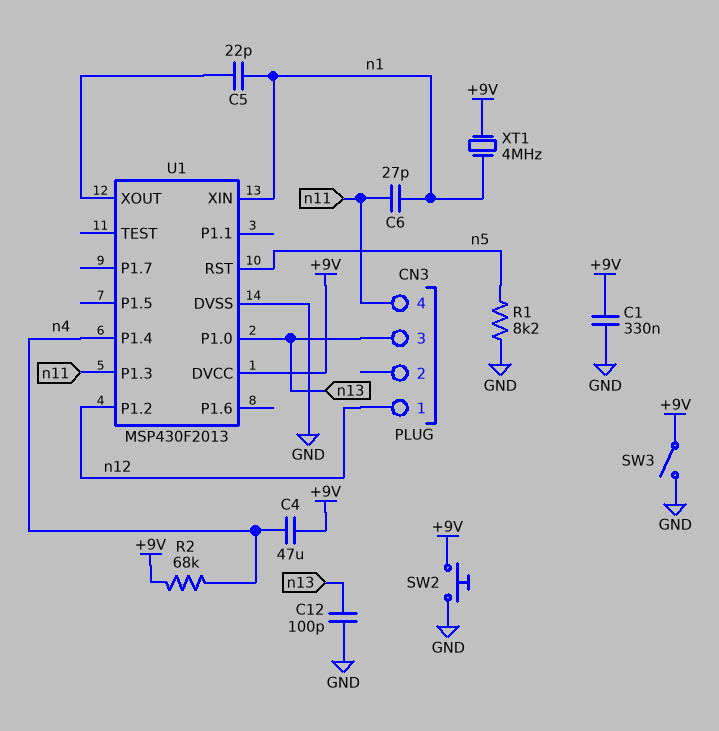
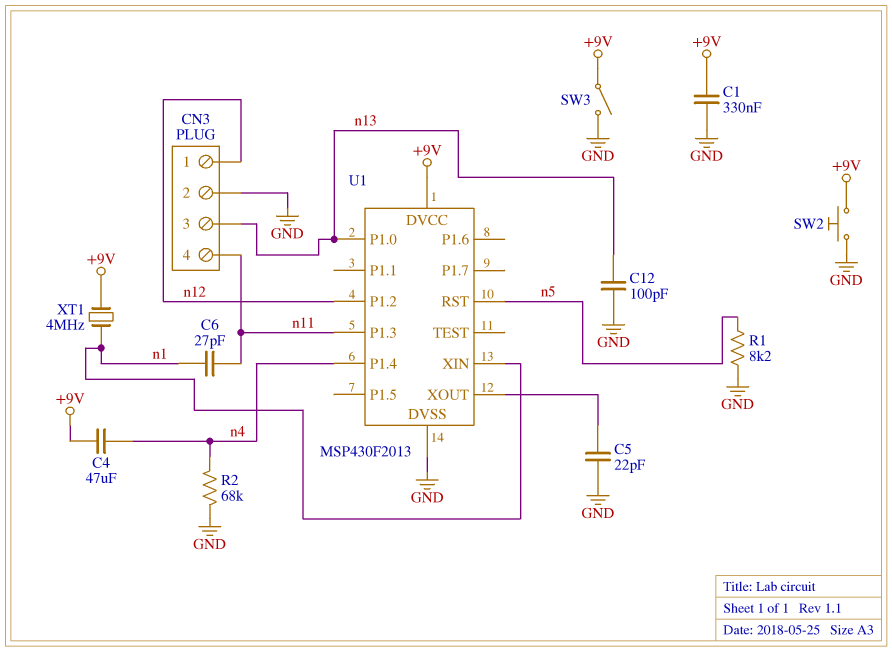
C5: 22pF (U1/XOUT, n1) -> 22pF (GND, U1/XOUT)
CN3 pin 2: none -> GND
R2: 68k (+9V, n4) -> 68k (GND, n4)

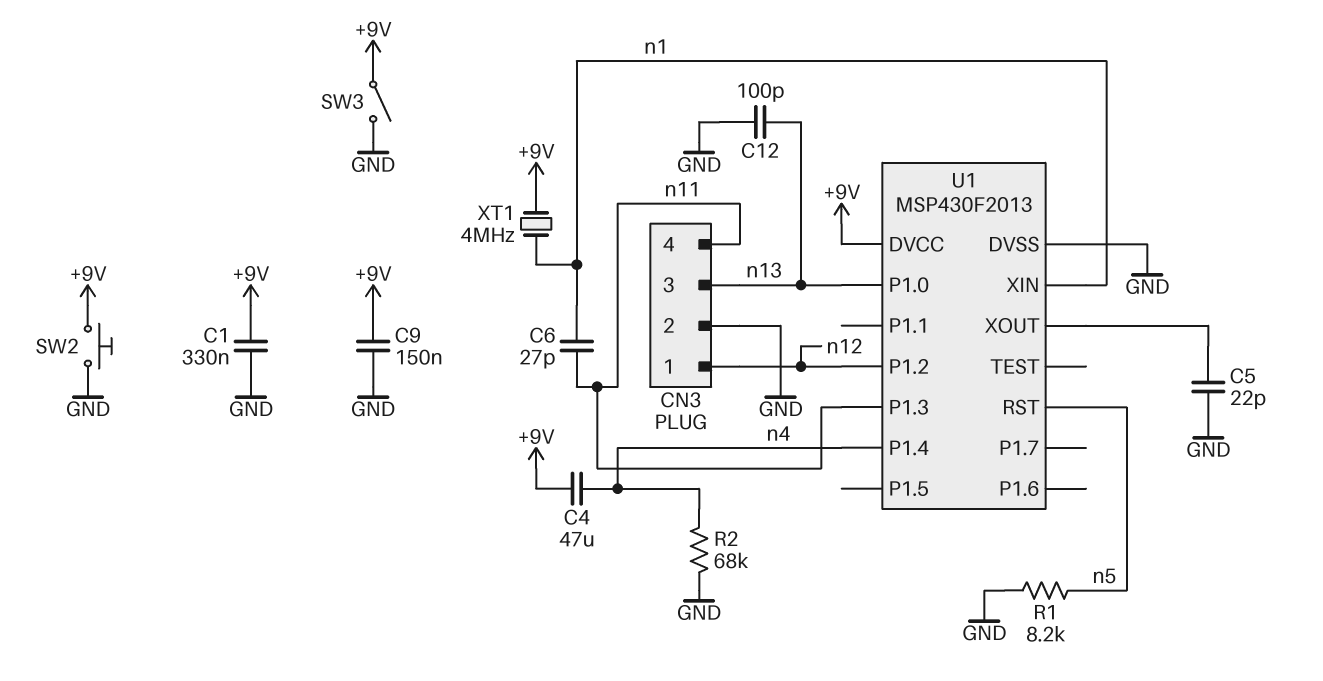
C9: none -> 150nF (+9V, GND)

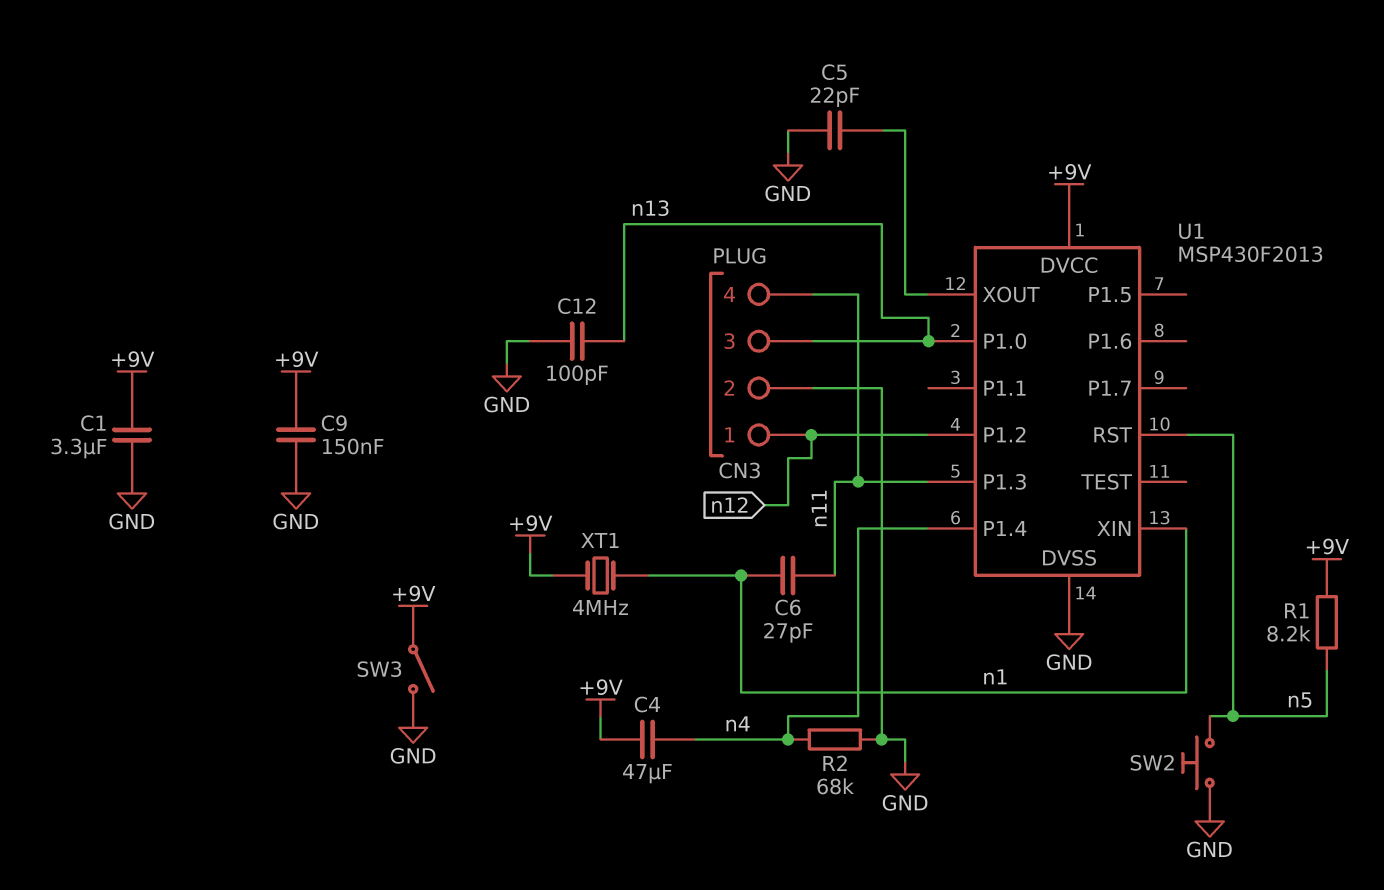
C1: 330nF (+9V, GND) -> 3.3uF (+9V, GND)
R1: 8.2k (GND, n5) -> 8.2k (+9V, n5)
SW2: button (+9V, GND) -> button (GND, n5)

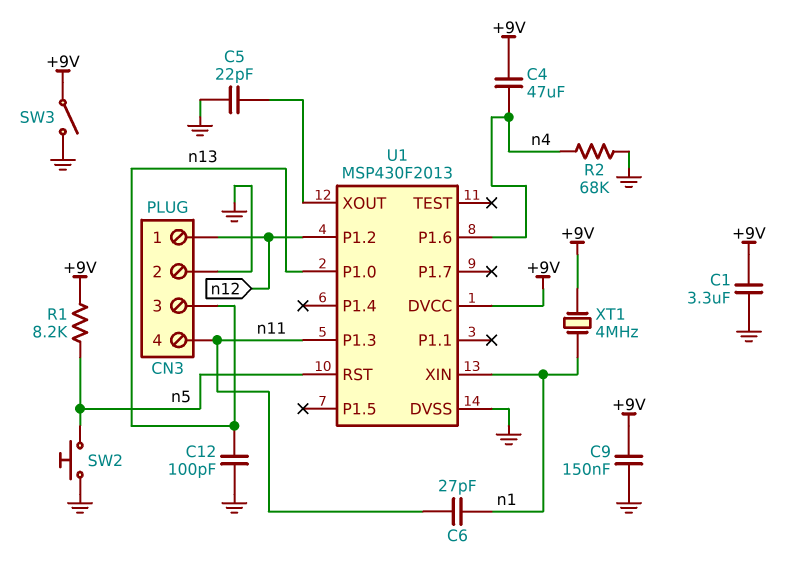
U1 pin P1.4: n4 -> none
U1 pin P1.6: none -> n4

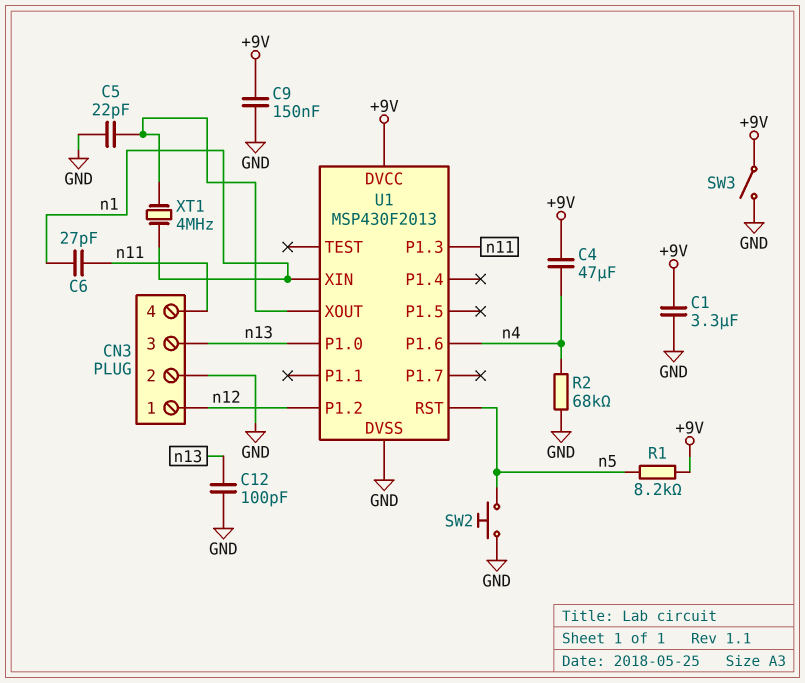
XT1: 4MHz (+9V, n1) -> 4MHz (U1/XOUT, n1)

